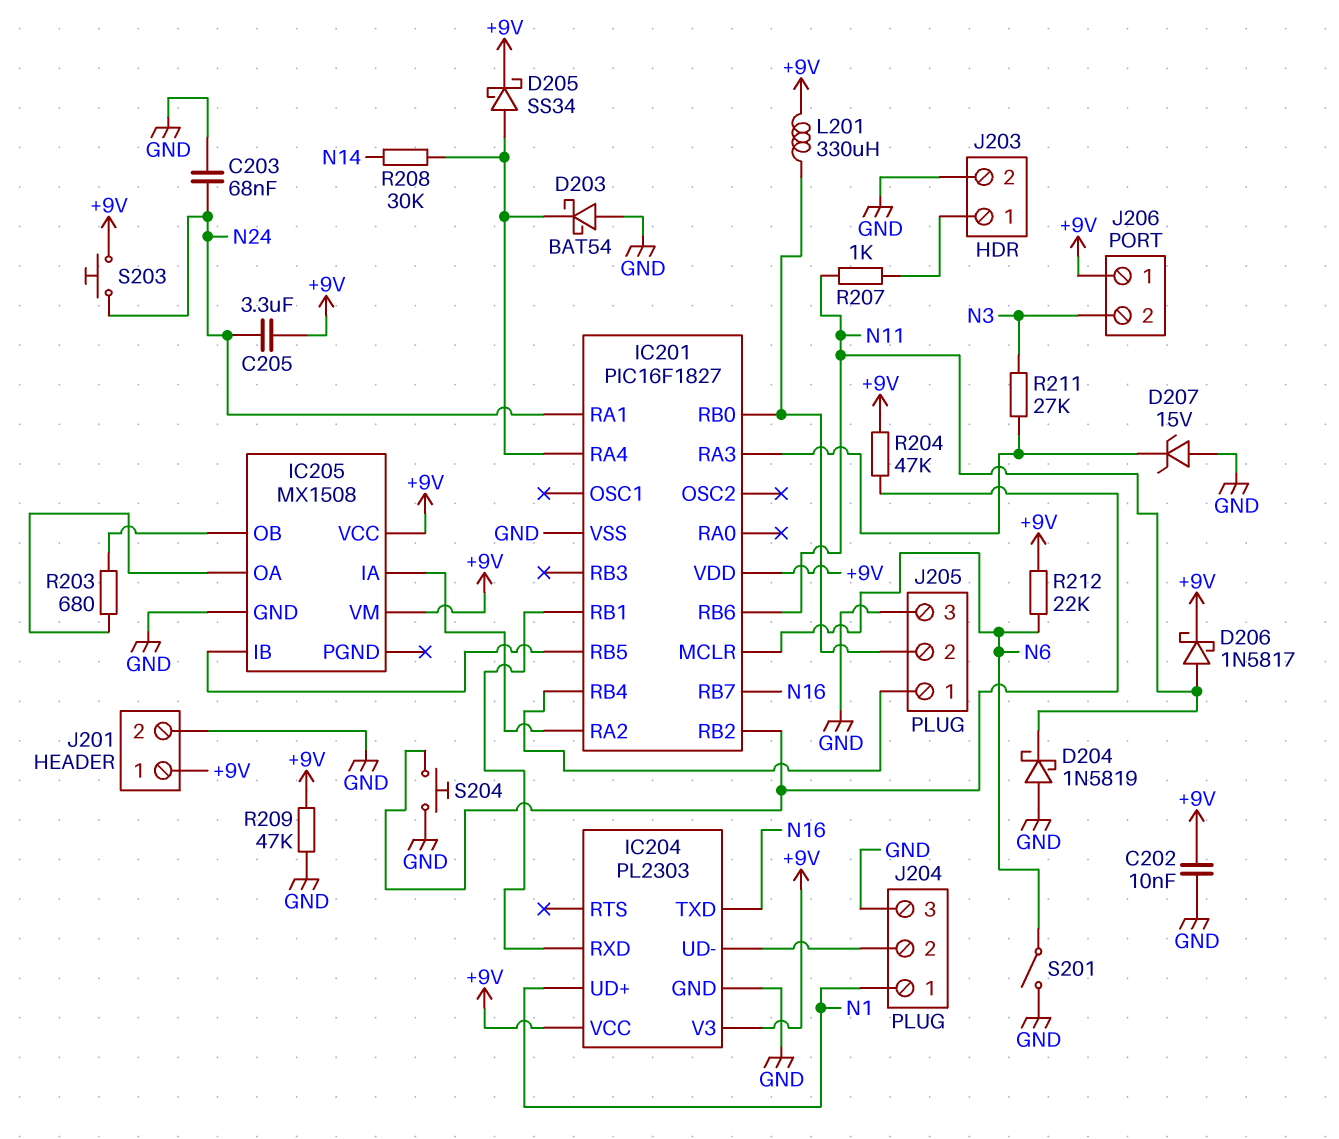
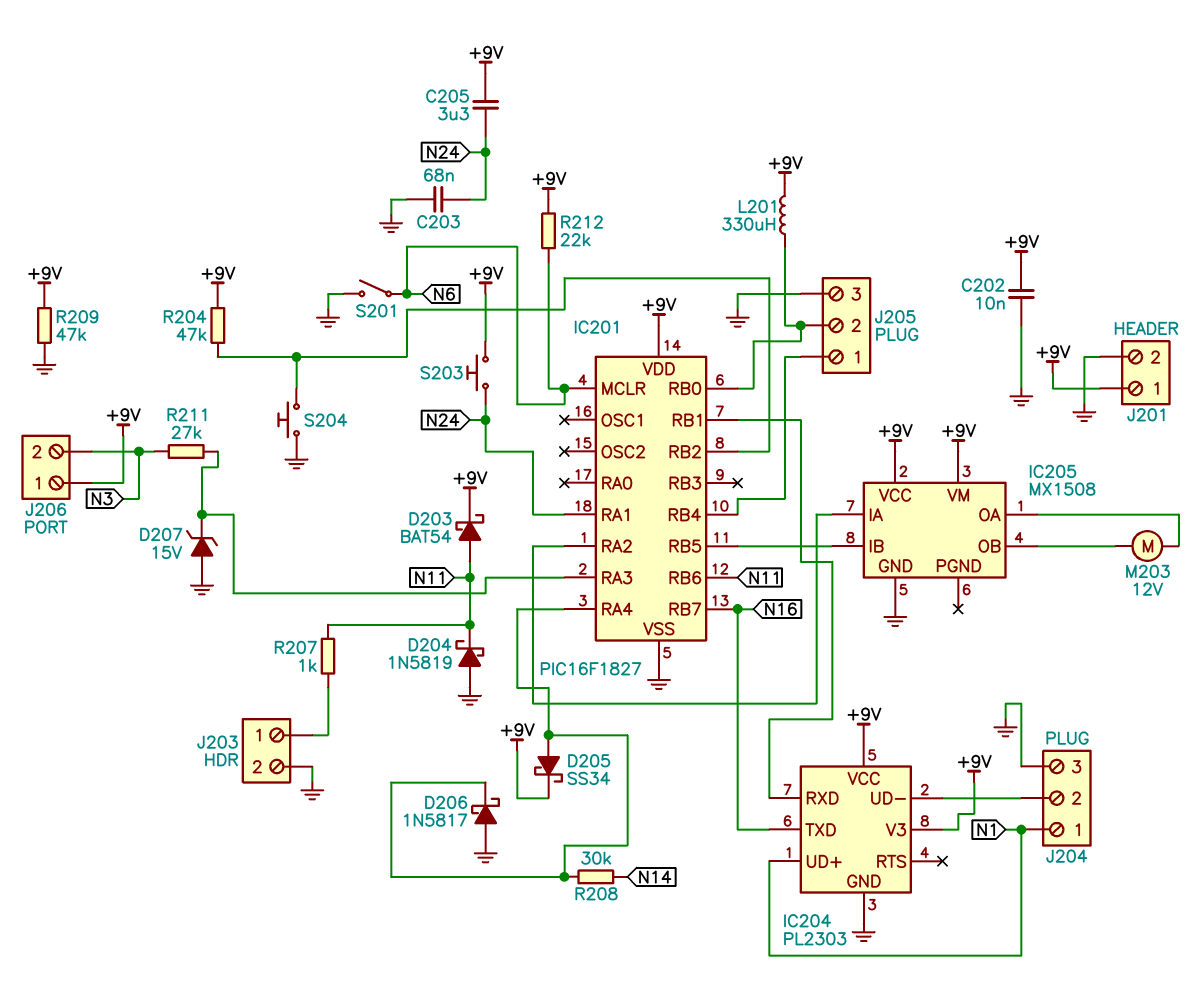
D203: schottky BAT54 (A GND, K IC201/RA4) -> schottky BAT54 (A N11, K +9V)
D206: schottky 1N5817 (A N11, K +9V) -> schottky 1N5817 (A GND, K IC201/RA4)
M203: none -> motor 12V (IC205/OA, IC205/OB)
R203: 680 (IC205/OA, IC205/OB) -> none

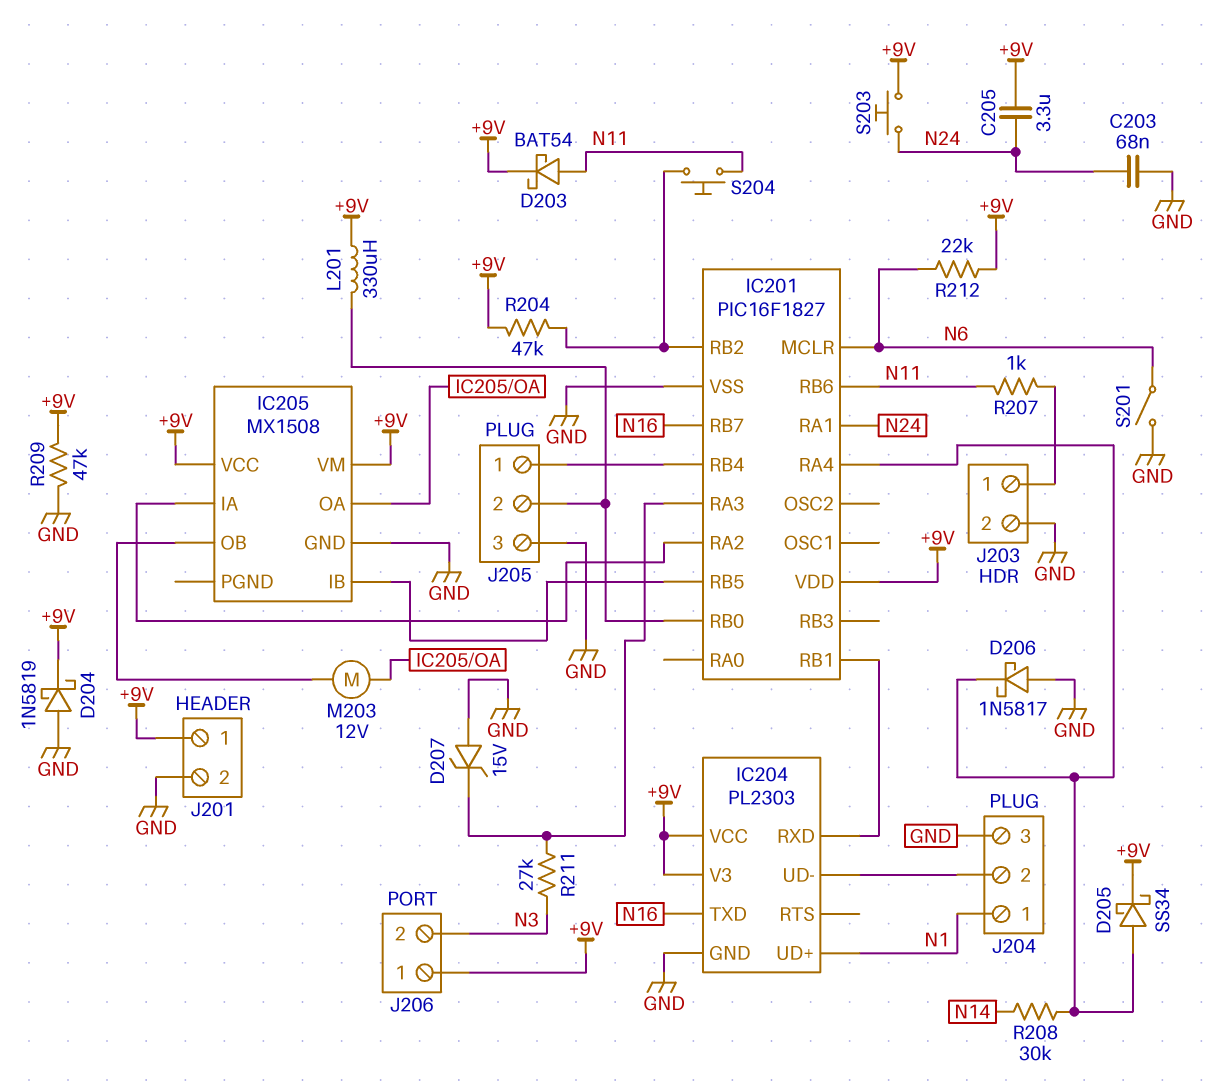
C202: 10nF (+9V, GND) -> none
D204: schottky 1N5819 (A GND, K N11) -> schottky 1N5819 (A GND, K +9V)
S204: button (GND, IC201/RB2) -> button (IC201/RB2, N11)

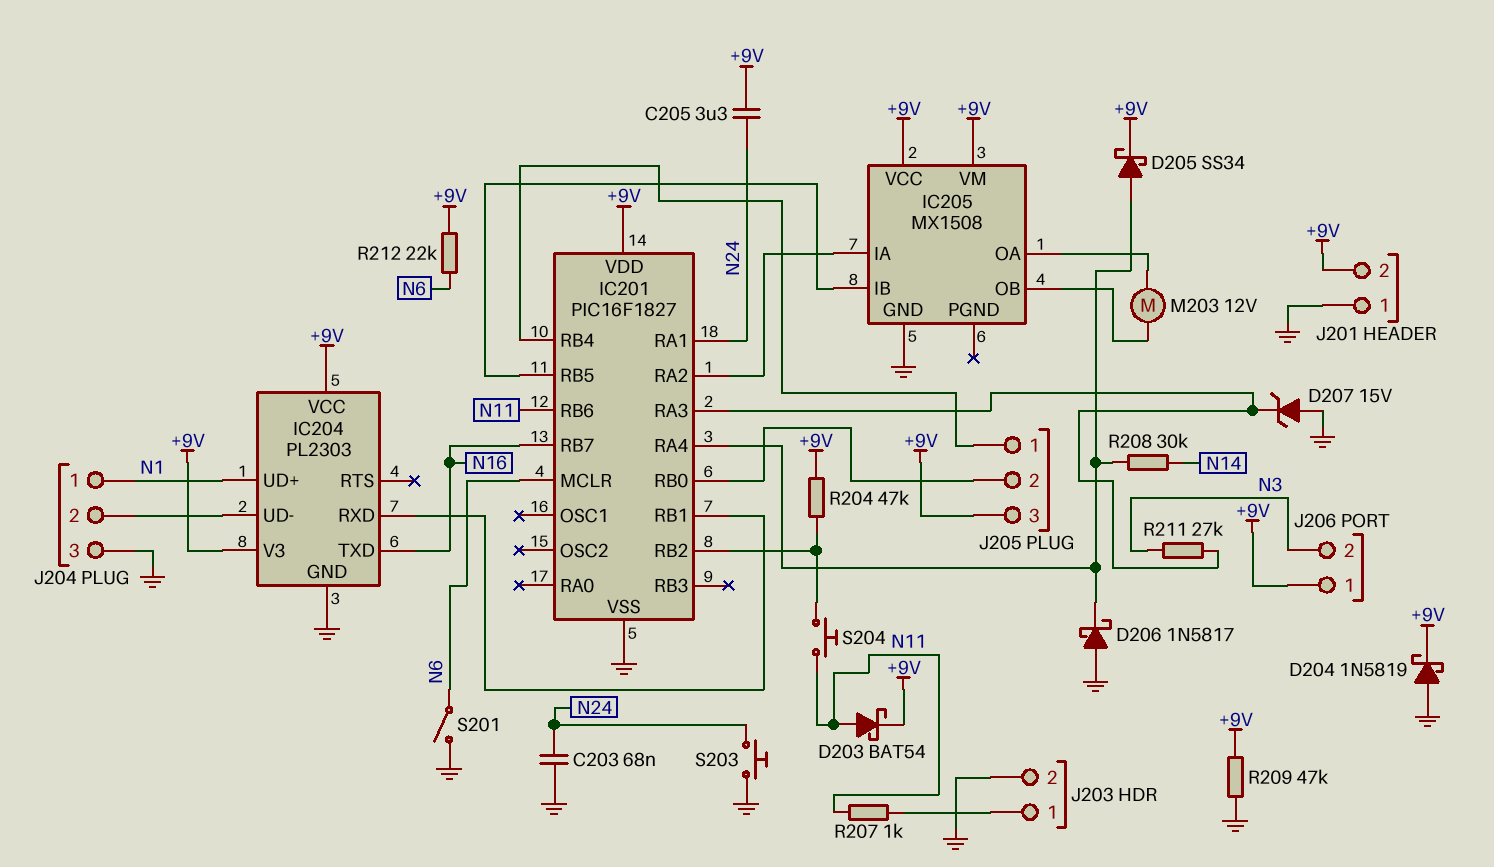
J201 pin 1: +9V -> GND
J201 pin 2: GND -> +9V
J205 pin 3: GND -> +9V
L201: 330uH (+9V, IC201/RB0) -> none
S203: button (+9V, N24) -> button (GND, N24)

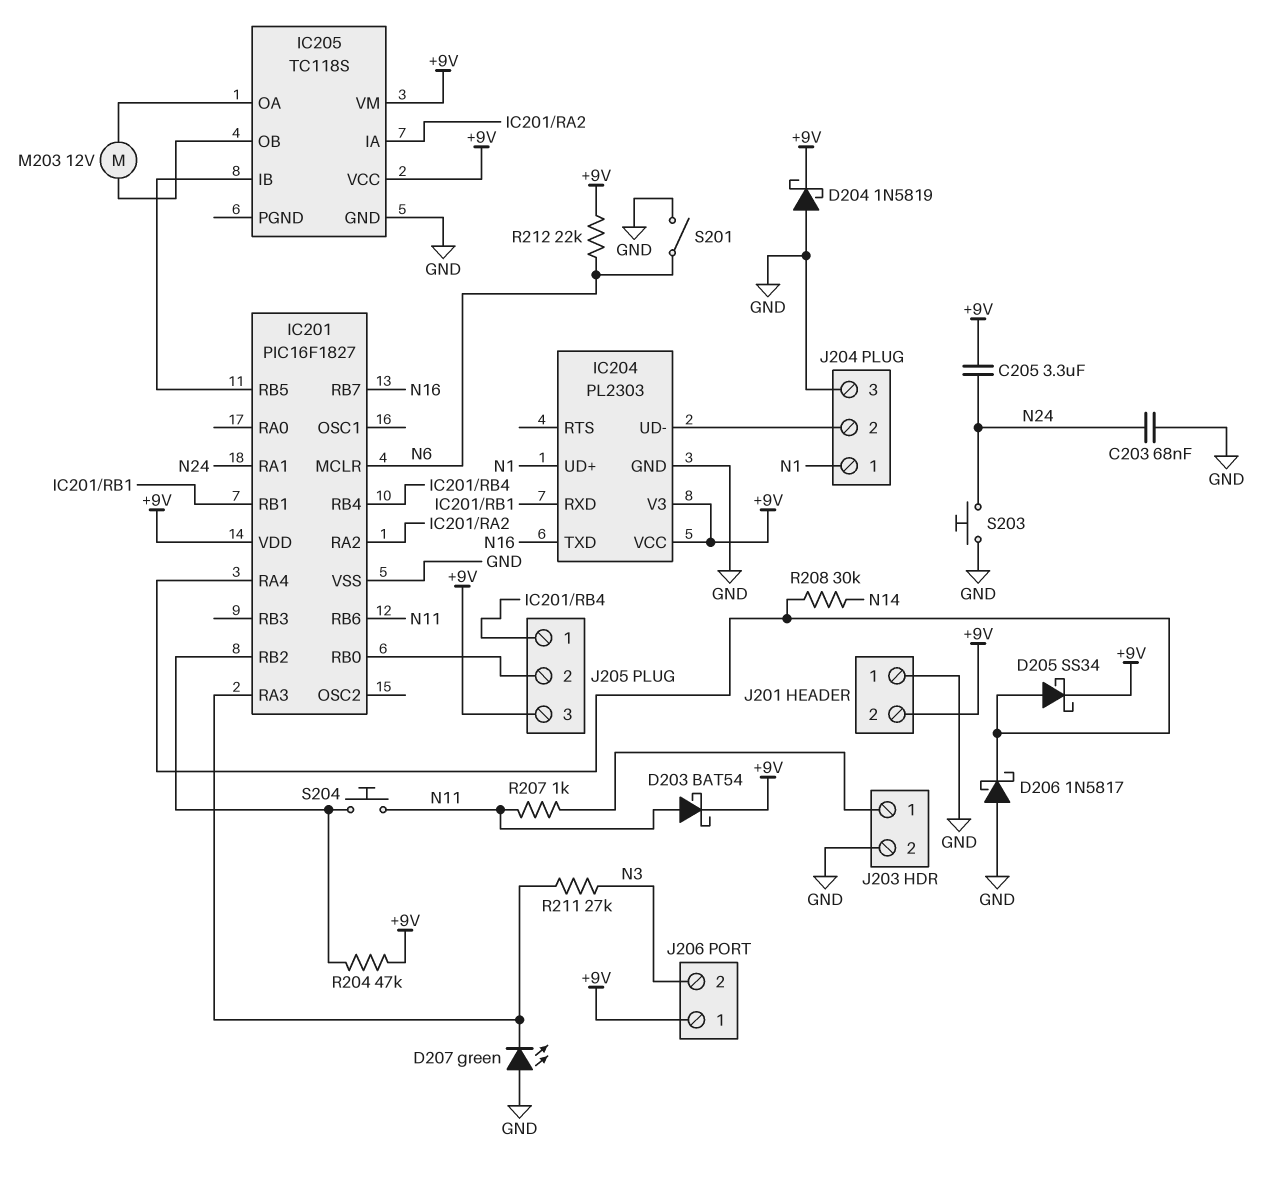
D207: zener 15V (A GND, K IC201/RA3) -> LED green (A GND, K IC201/RA3)
IC205: MX1508 -> TC118S
R209: 47k (+9V, GND) -> none

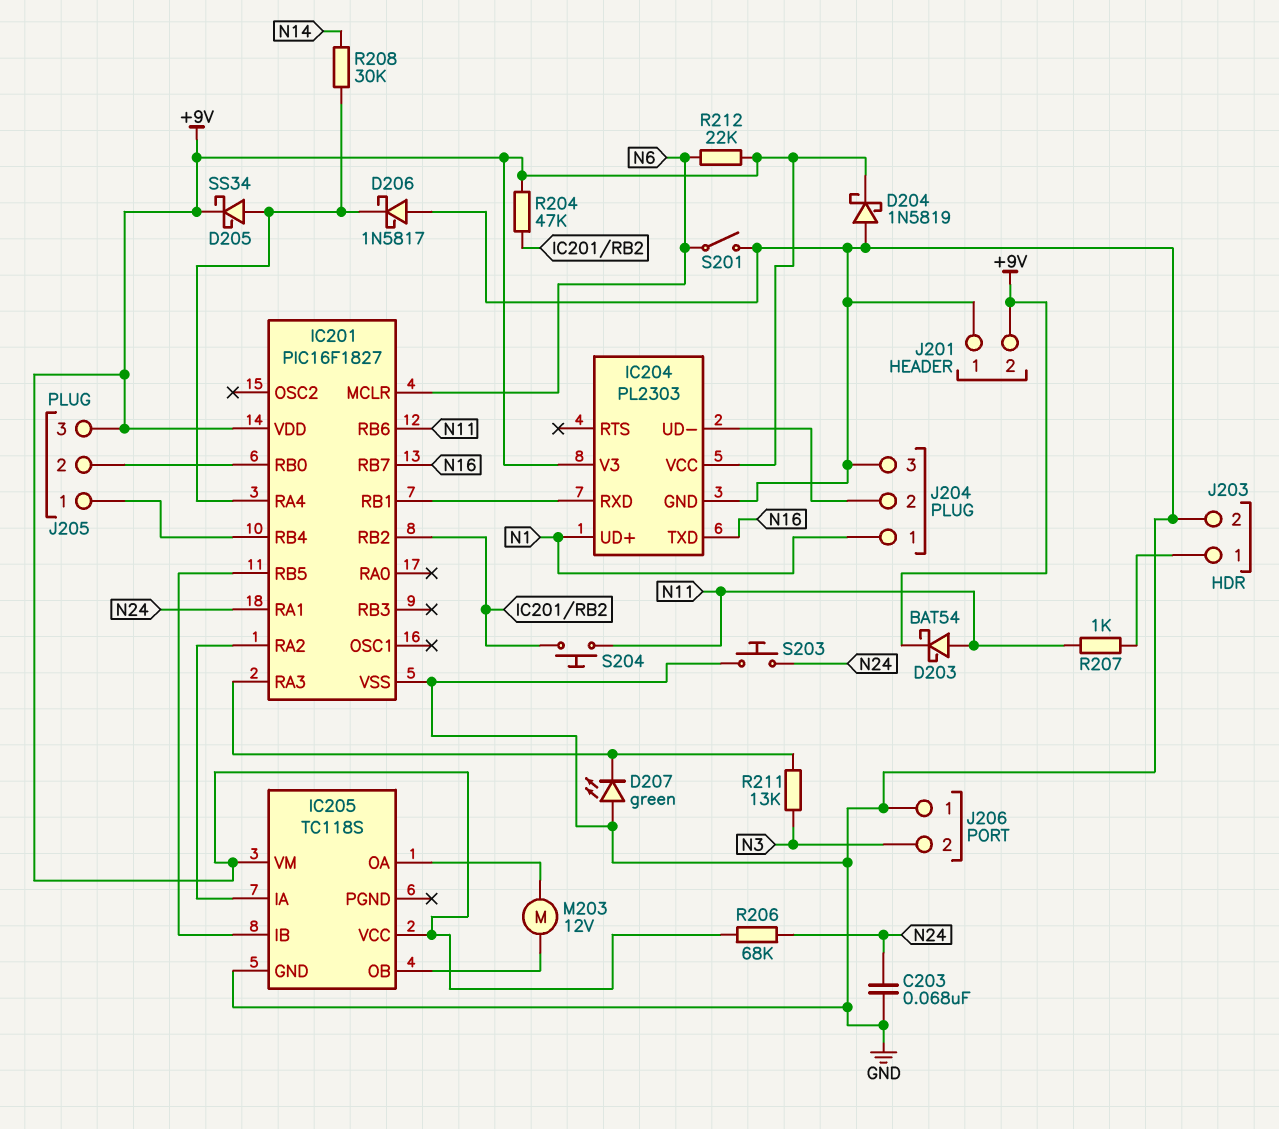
C205: 3.3uF (+9V, N24) -> none
J206 pin 1: +9V -> GND
R206: none -> 68k (+9V, N24)
R211: 27k (IC201/RA3, N3) -> 13k (IC201/RA3, N3)

